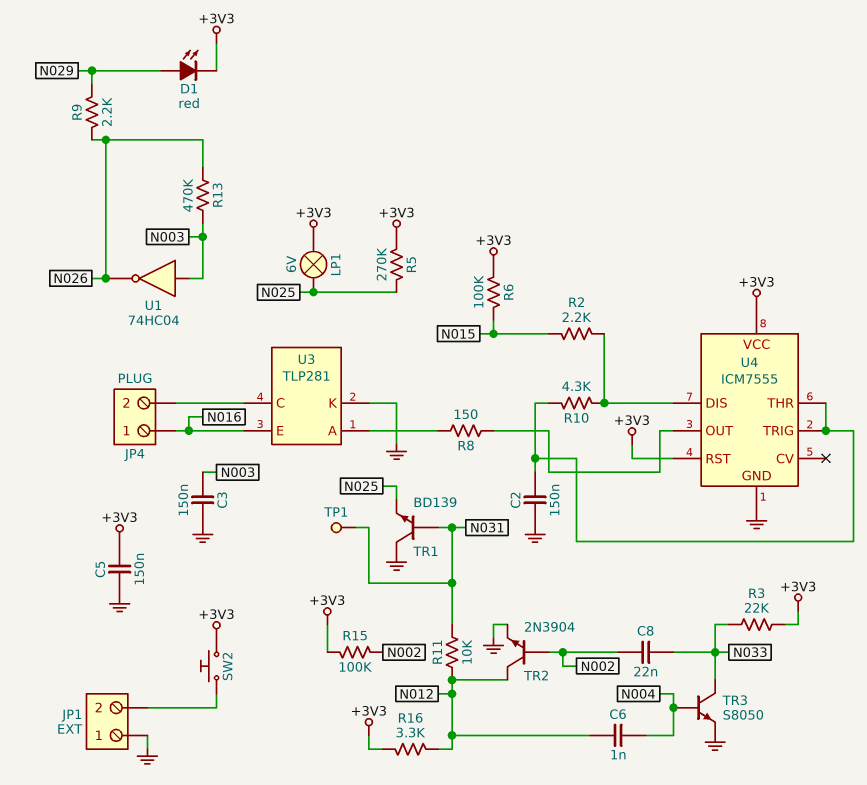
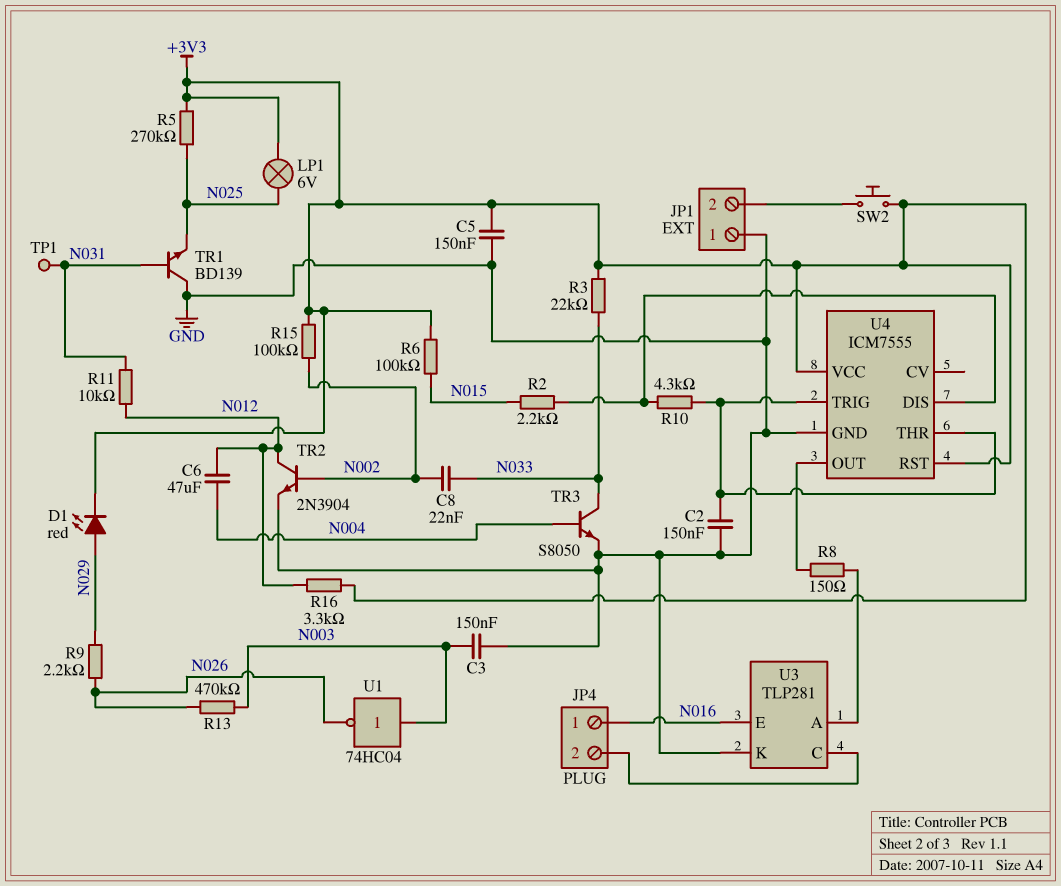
C6: 1nF (N004, N012) -> 47uF (N004, N012)

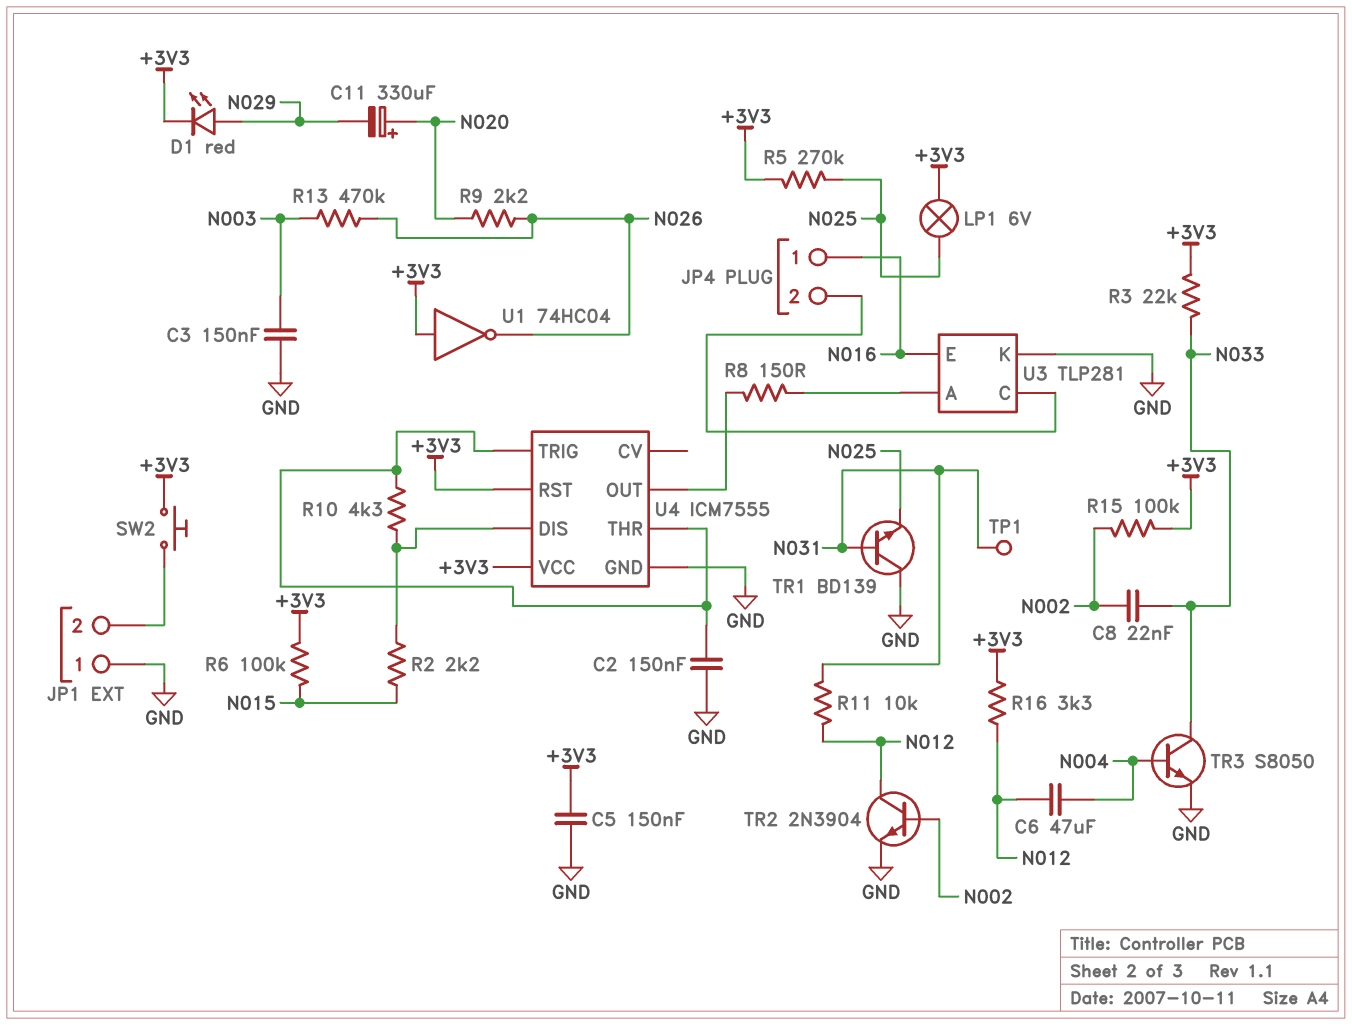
C11: none -> 330uF (plus N020, minus N029)
R9: 2.2k (N026, N029) -> 2.2k (N020, N026)
U1: NOT 74HC04 (in N003, out N026) -> NOT 74HC04 (in +3V3, out N026)

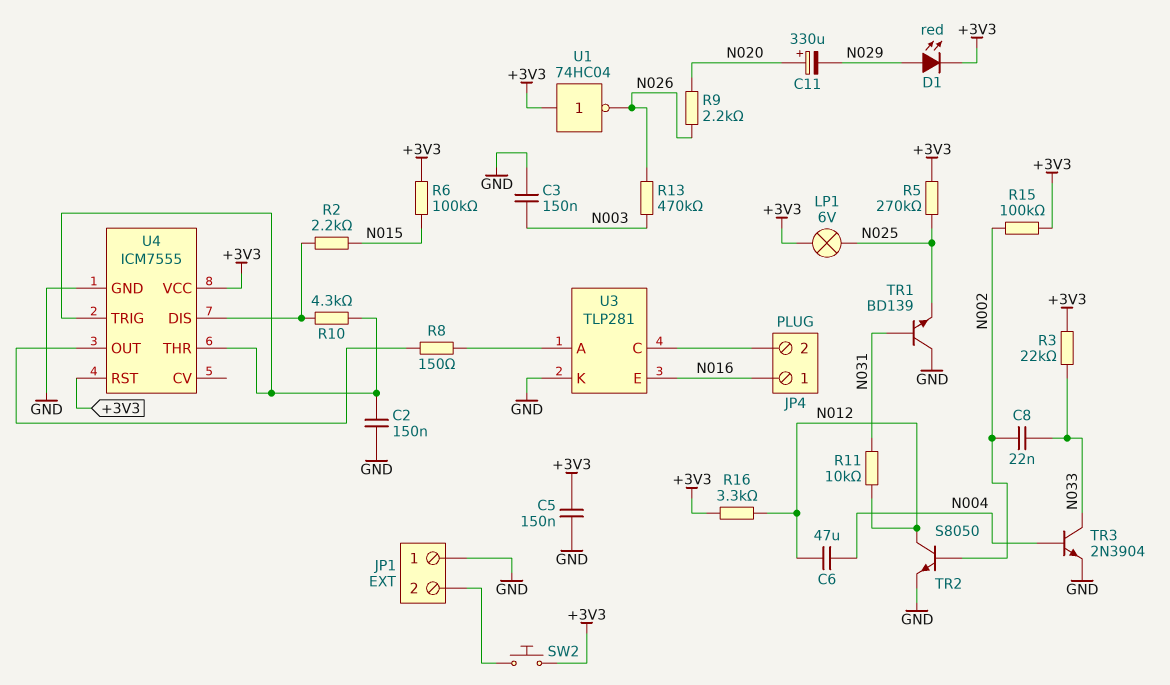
TP1: test point (N031) -> none
TR2: NPN 2N3904 (B N002, C N012, E GND) -> NPN S8050 (B N002, C N012, E GND)
TR3: NPN S8050 (B N004, C N033, E GND) -> NPN 2N3904 (B N004, C N033, E GND)

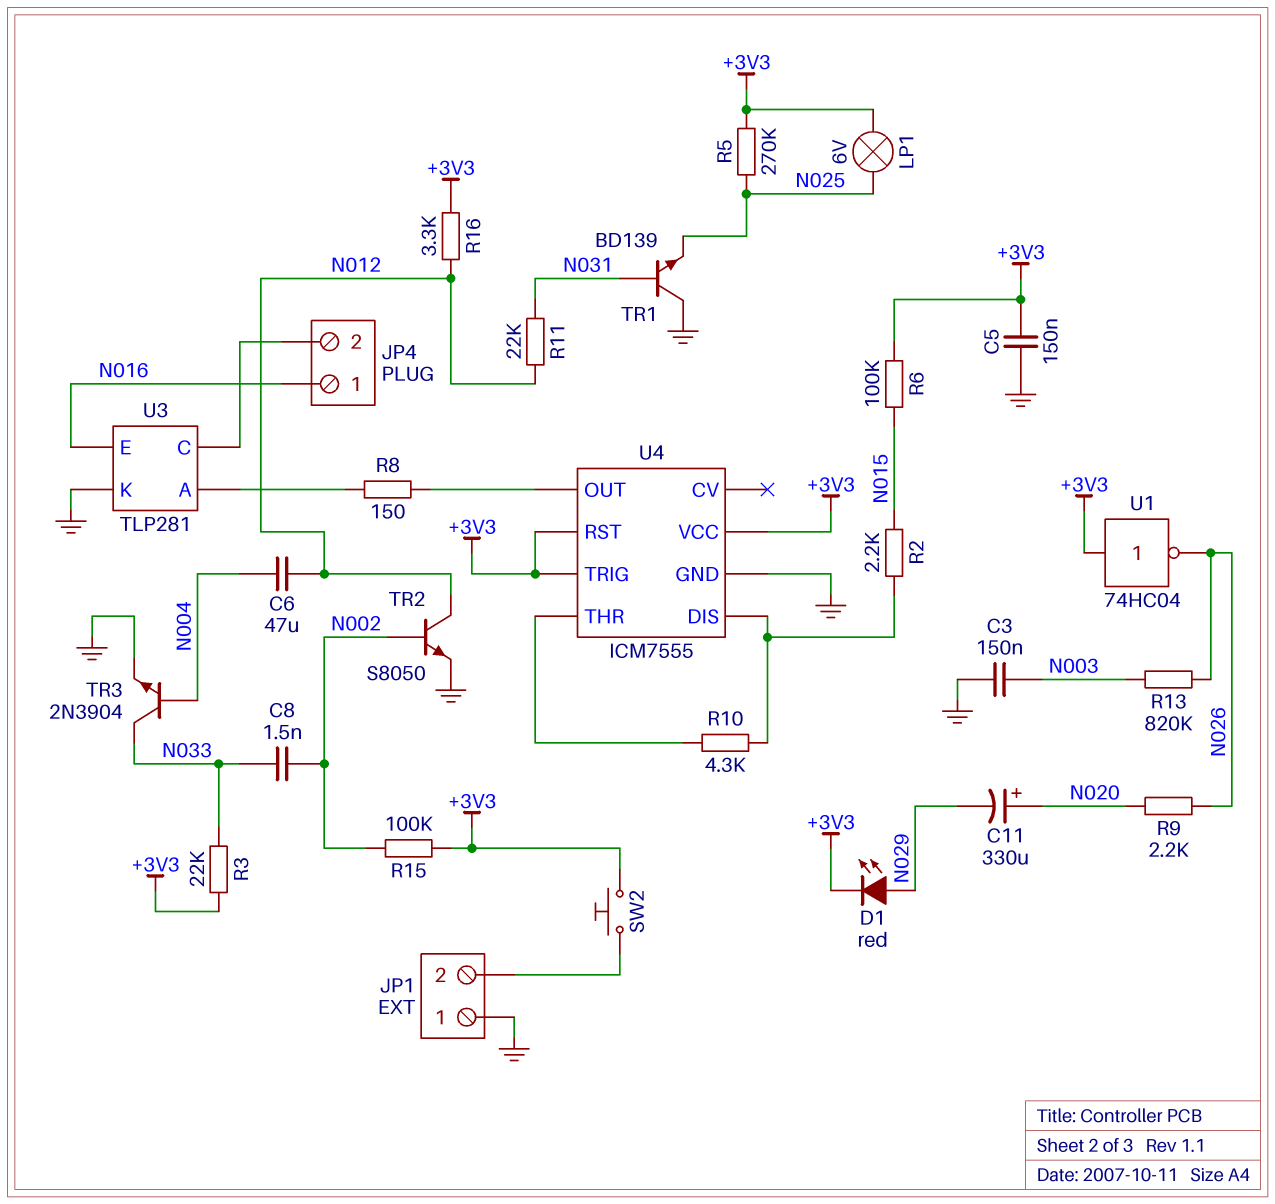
C2: 150nF (GND, U4/THR) -> none
C8: 22nF (N002, N033) -> 1.5nF (N002, N033)
R11: 10k (N012, N031) -> 22k (N012, N031)
R13: 470k (N003, N026) -> 820k (N003, N026)
U4 pin TRIG: U4/THR -> +3V3

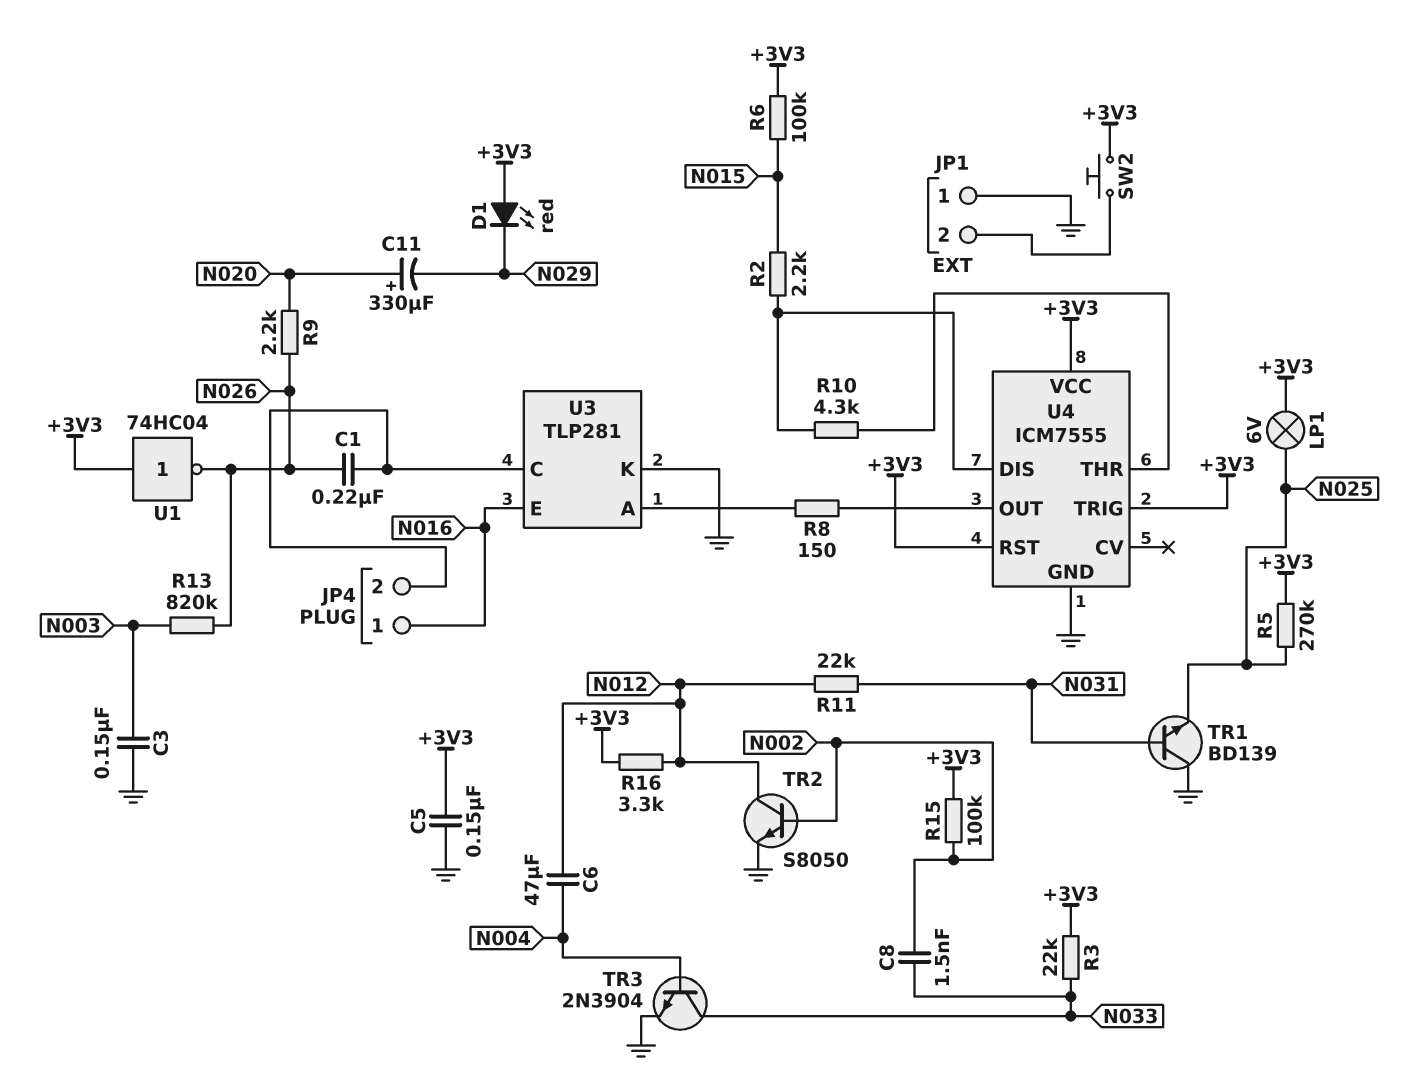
C1: none -> 220nF (JP4/2, N026)
D1: LED red (A N029, K +3V3) -> LED red (A +3V3, K N029)

